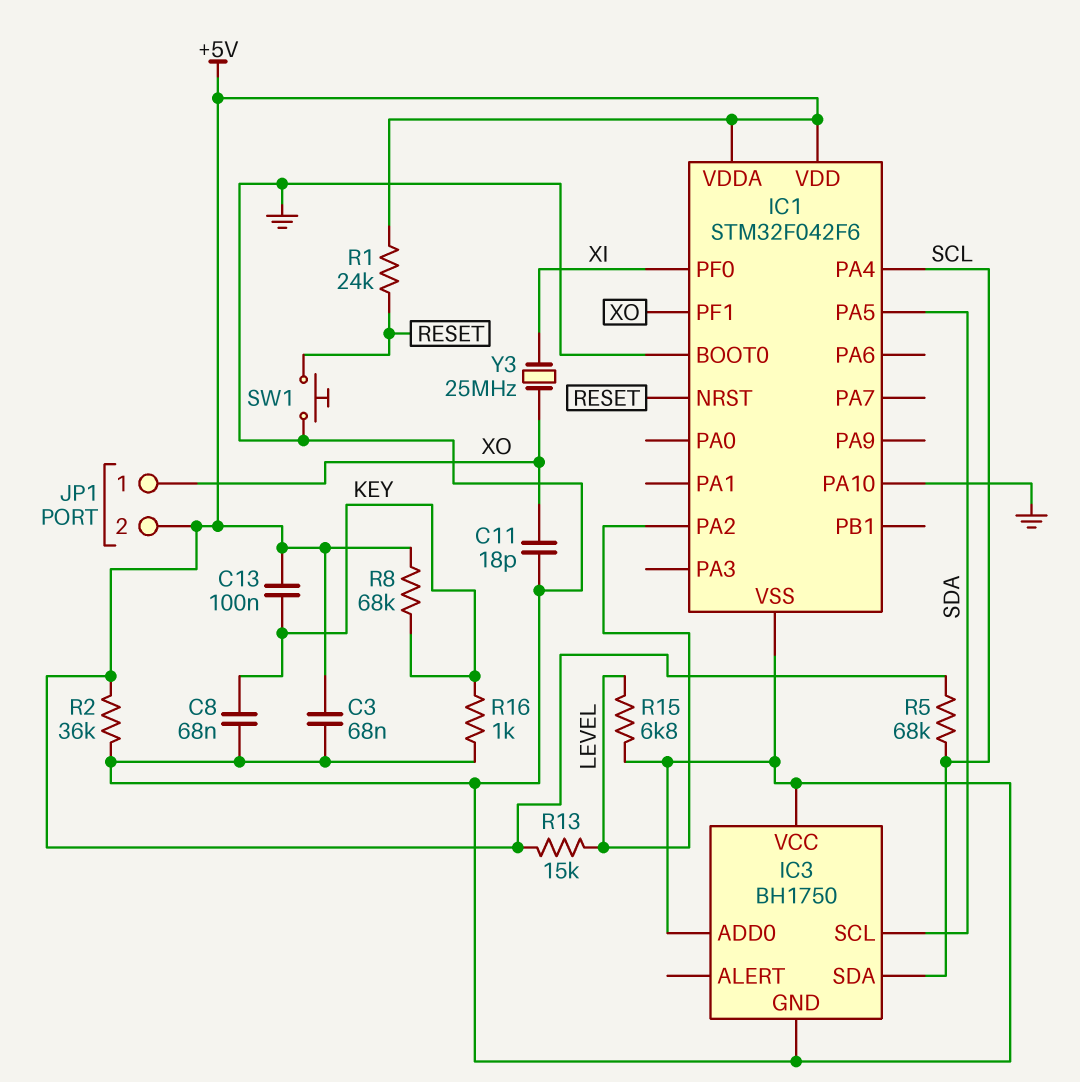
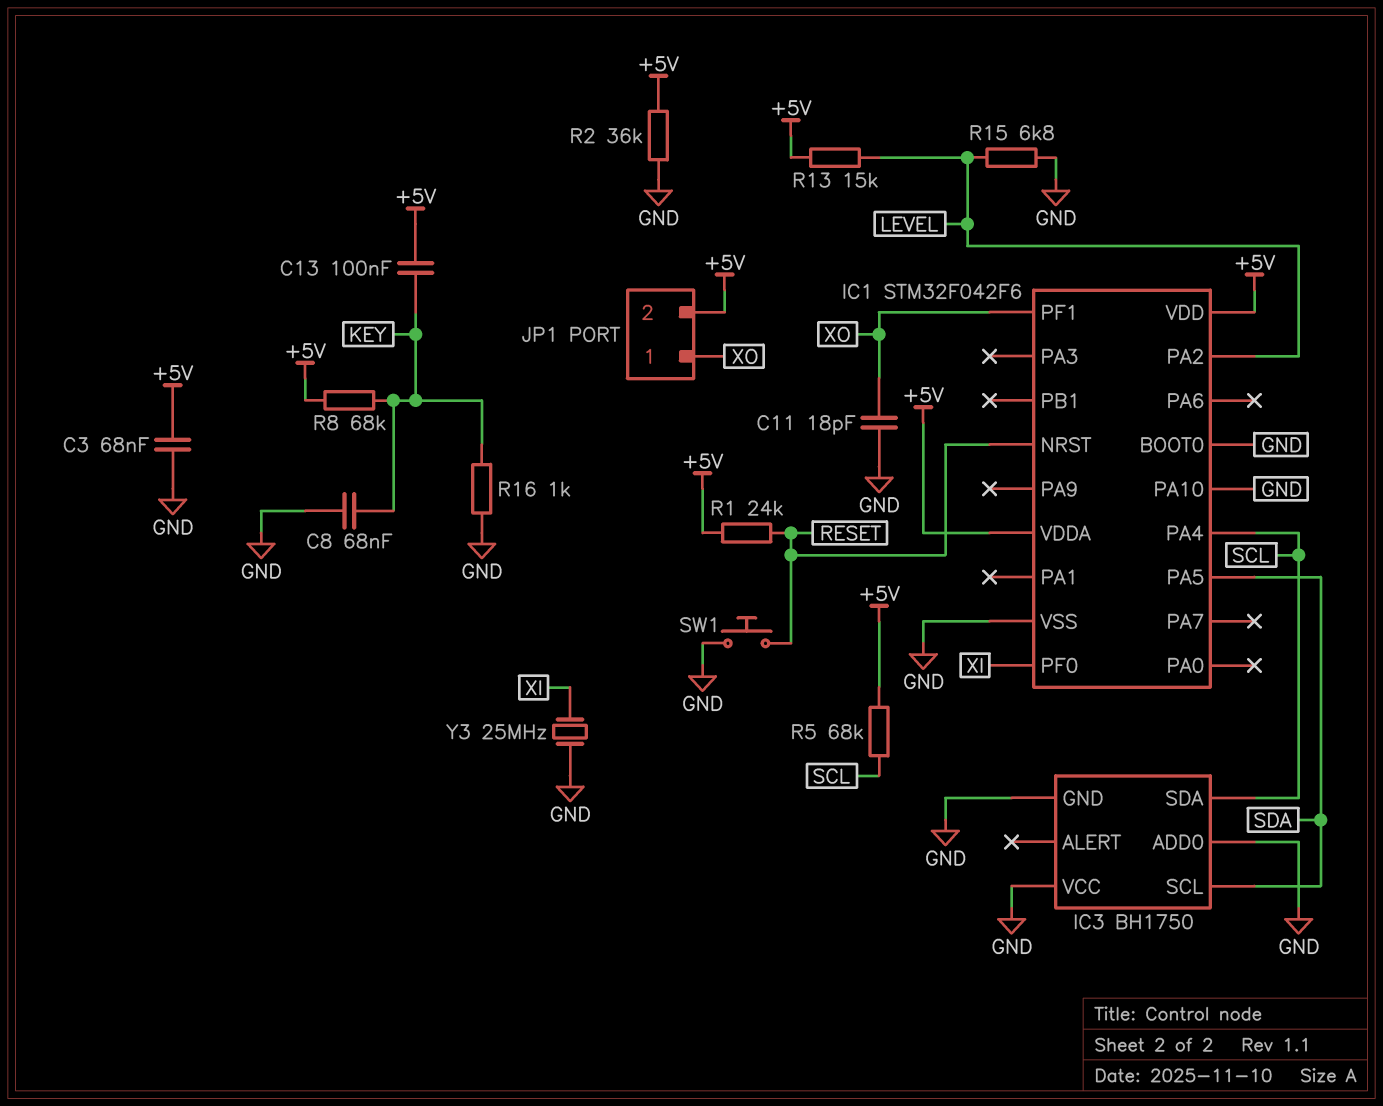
Y3: 25MHz (XI, XO) -> 25MHz (GND, XI)

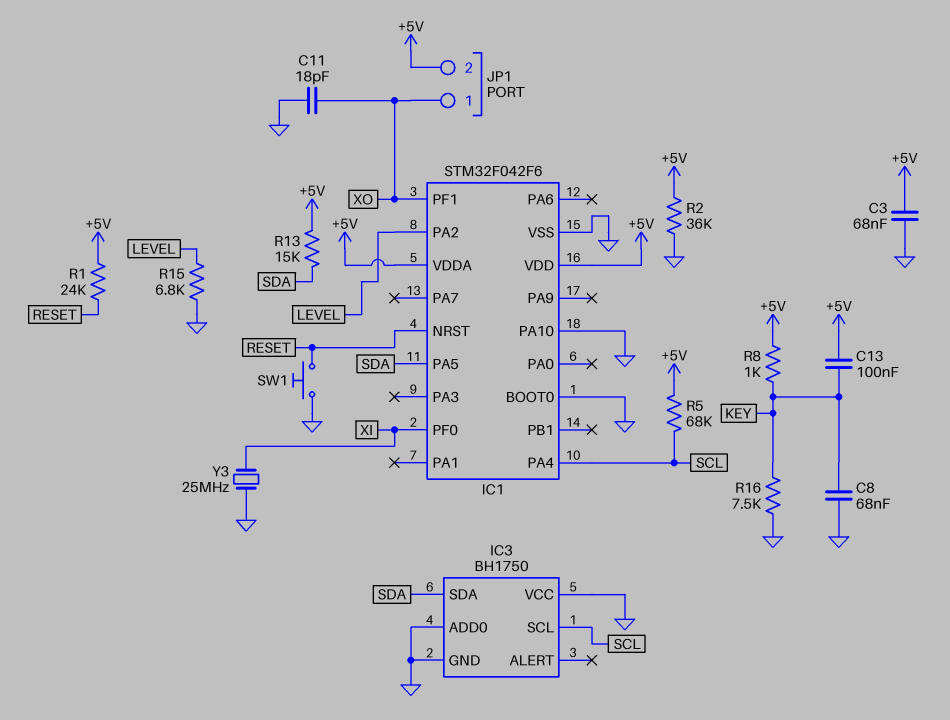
IC3 pin SCL: SDA -> SCL
IC3 pin SDA: SCL -> SDA
R8: 68k (+5V, KEY) -> 1k (+5V, KEY)
R13: 15k (+5V, LEVEL) -> 15k (+5V, SDA)
R16: 1k (GND, KEY) -> 7.5k (GND, KEY)

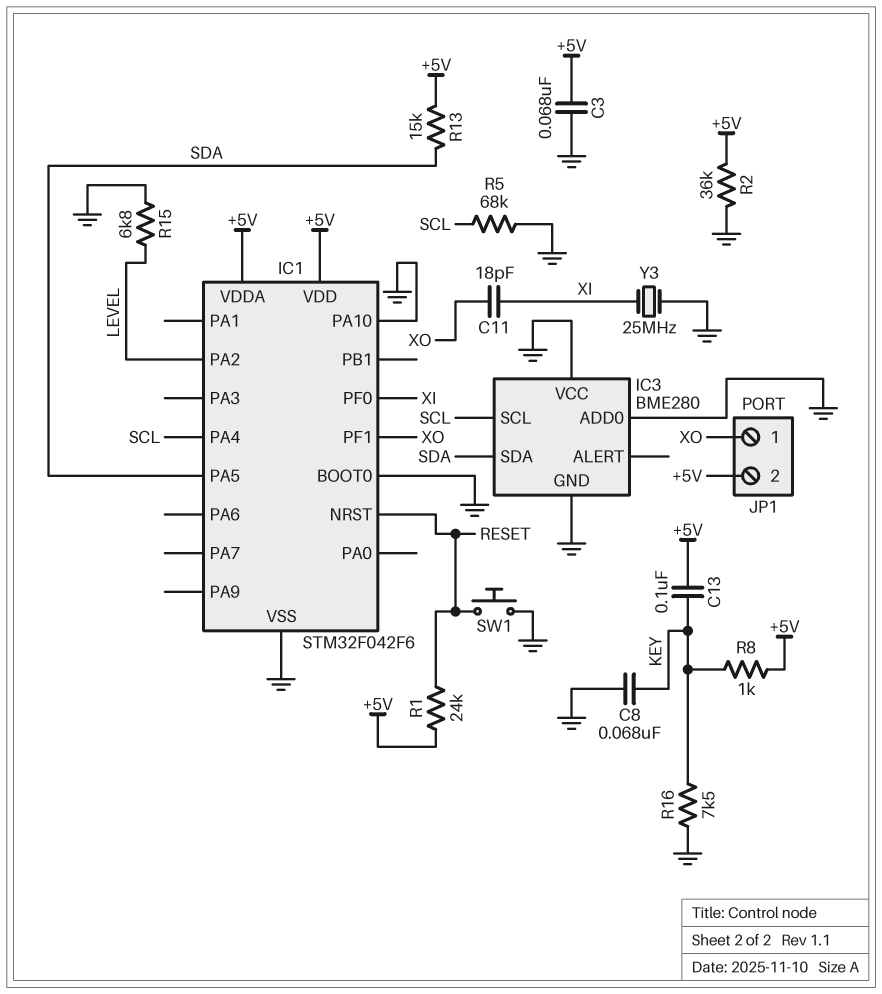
C11: 18pF (GND, XO) -> 18pF (XI, XO)
IC3: BH1750 -> BME280
R5: 68k (+5V, SCL) -> 68k (GND, SCL)

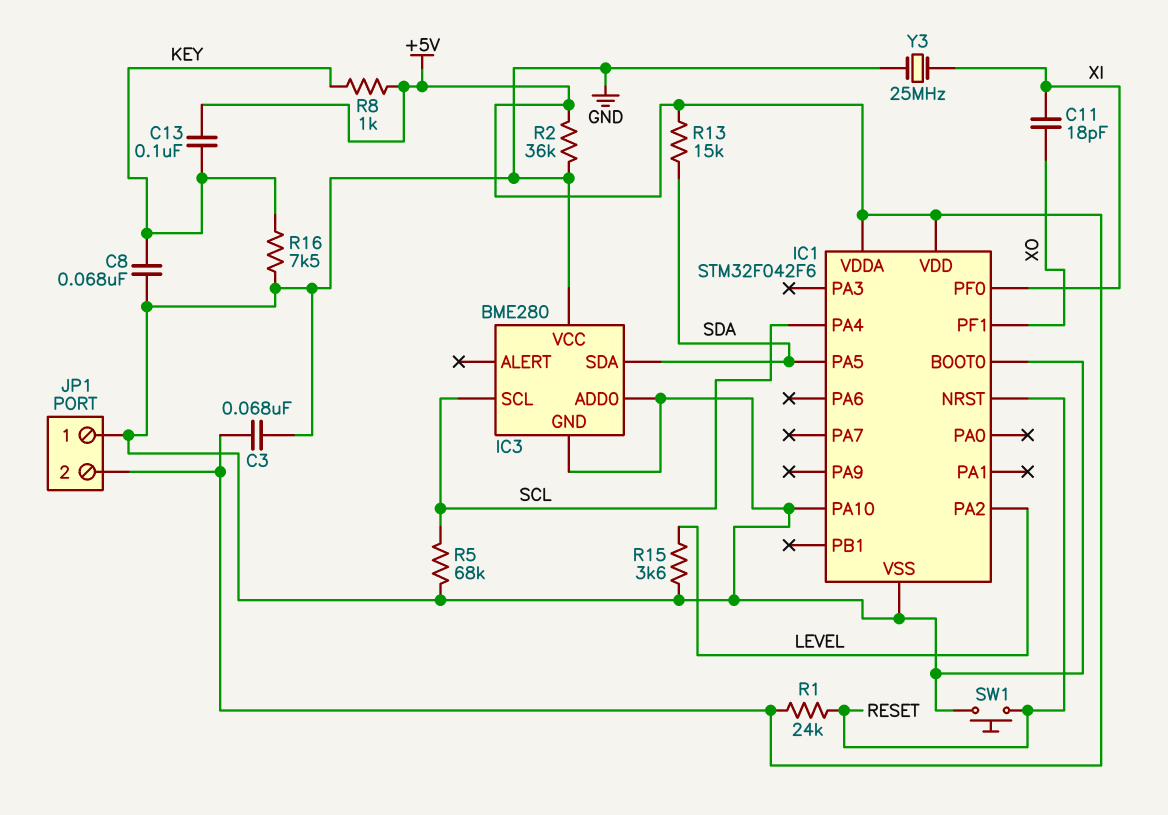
JP1 pin 1: XO -> GND
R15: 6.8k (GND, LEVEL) -> 3.6k (GND, LEVEL)

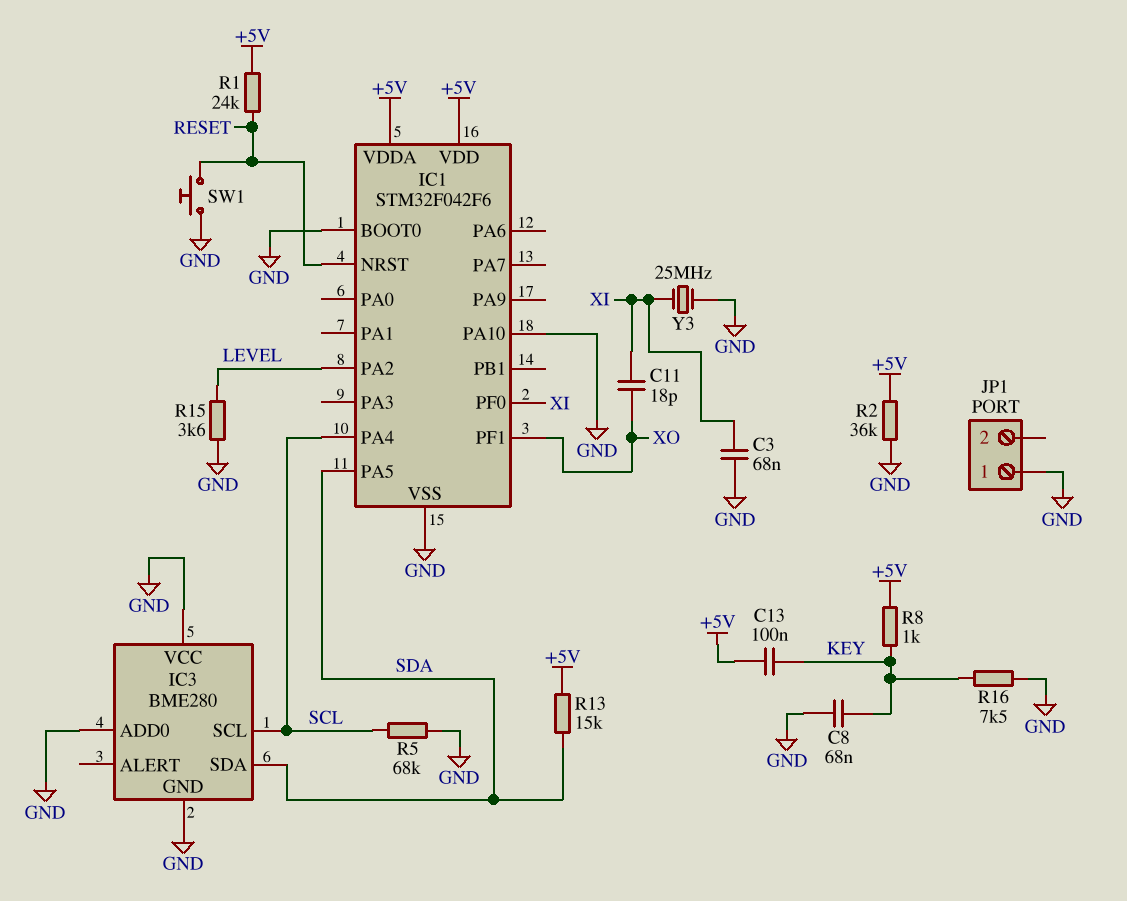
C3: 68nF (+5V, GND) -> 68nF (GND, XI)
JP1 pin 2: +5V -> none

